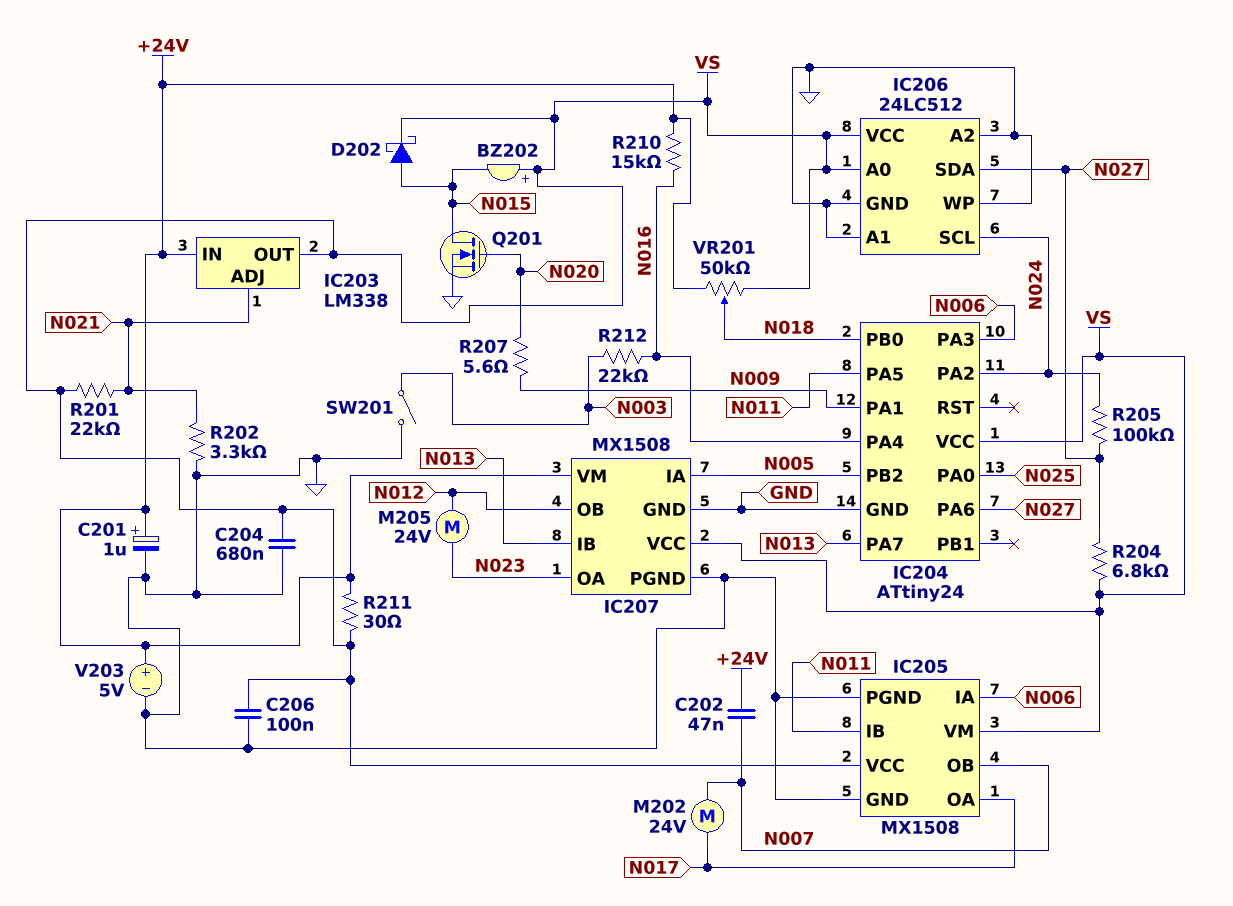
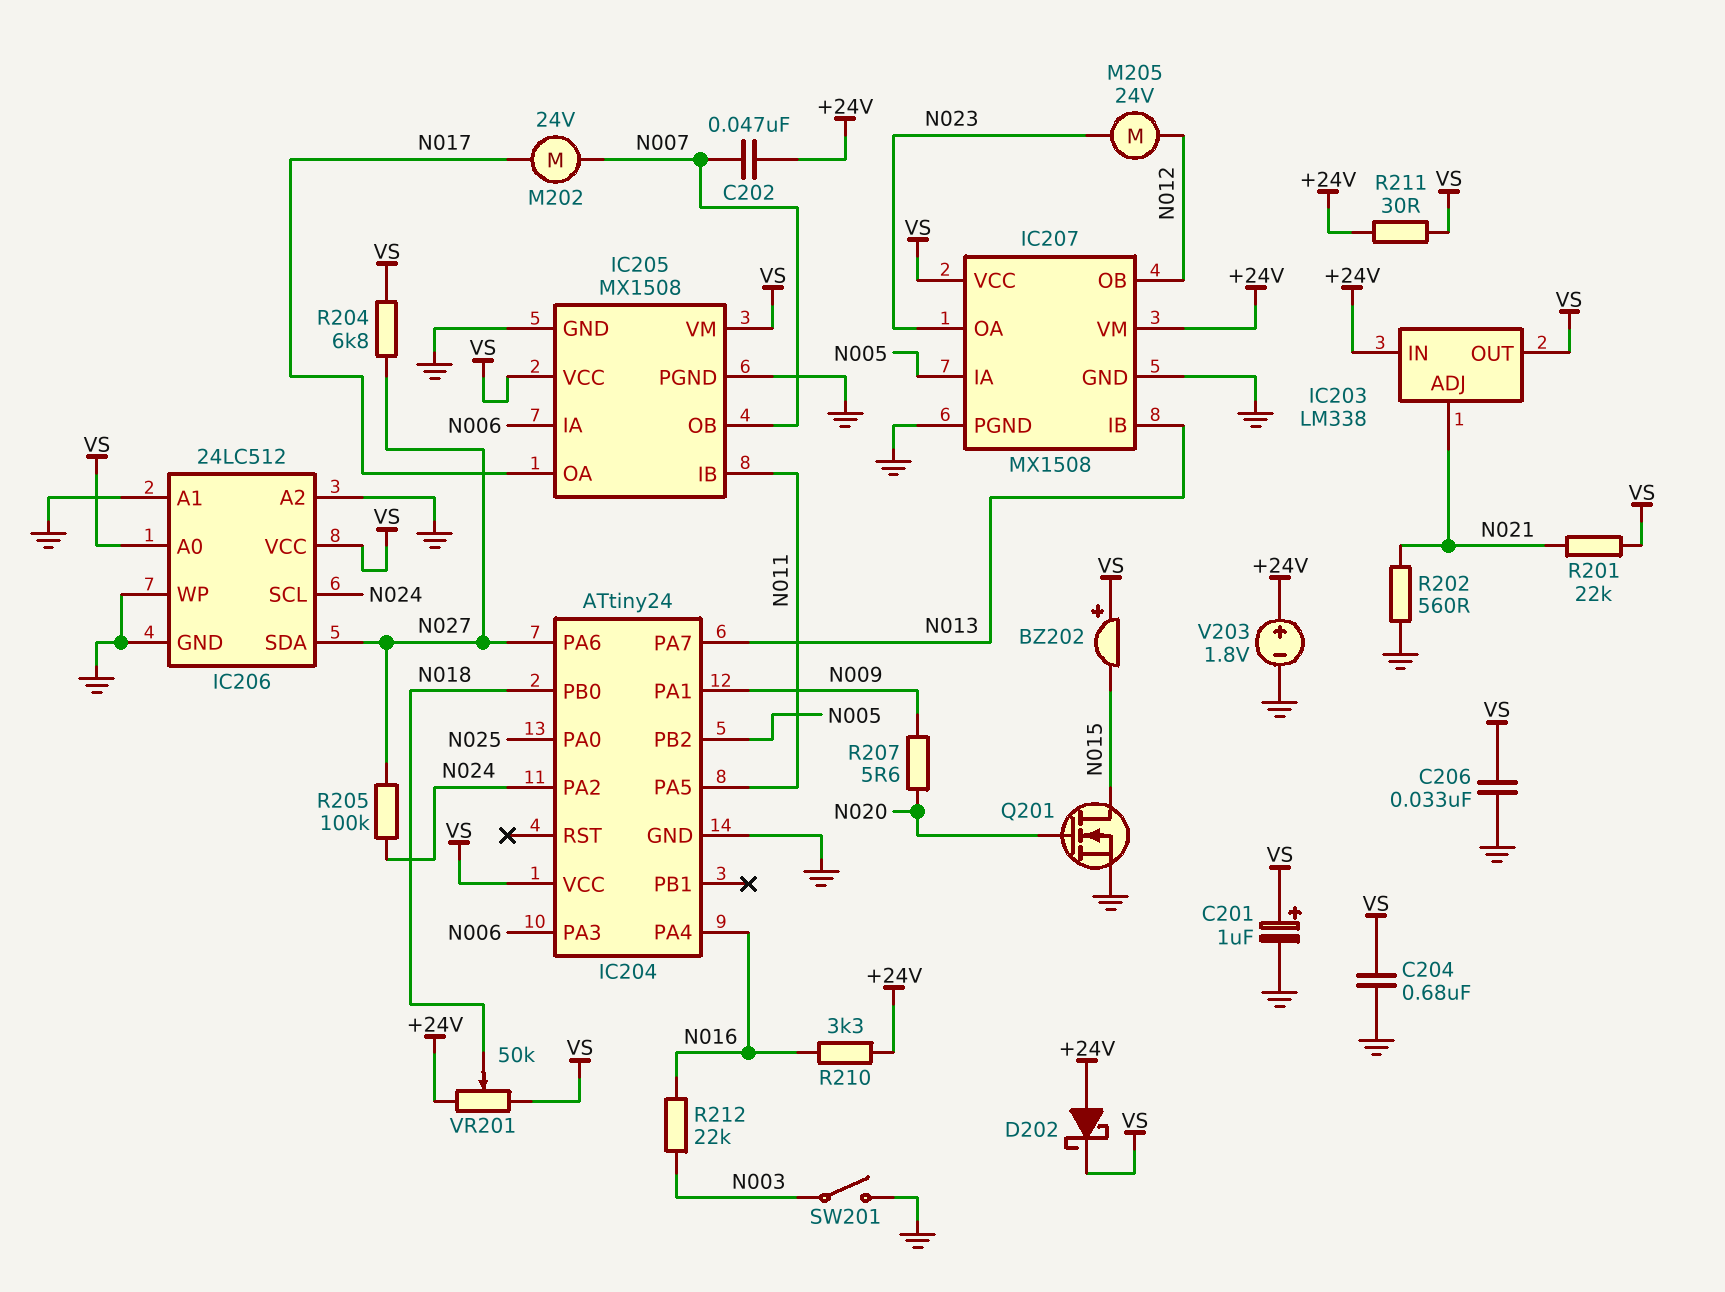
C201: 1uF (plus +24V, minus GND) -> 1uF (plus VS, minus GND)
C206: 100nF (GND, VS) -> 33nF (GND, VS)
D202: schottky (A N015, K VS) -> schottky (A +24V, K VS)
R202: 3.3k (GND, N021) -> 560 (GND, N021)
R210: 15k (+24V, N016) -> 3.3k (+24V, N016)
V203: 5V (plus +24V, minus GND) -> 1.8V (plus +24V, minus GND)

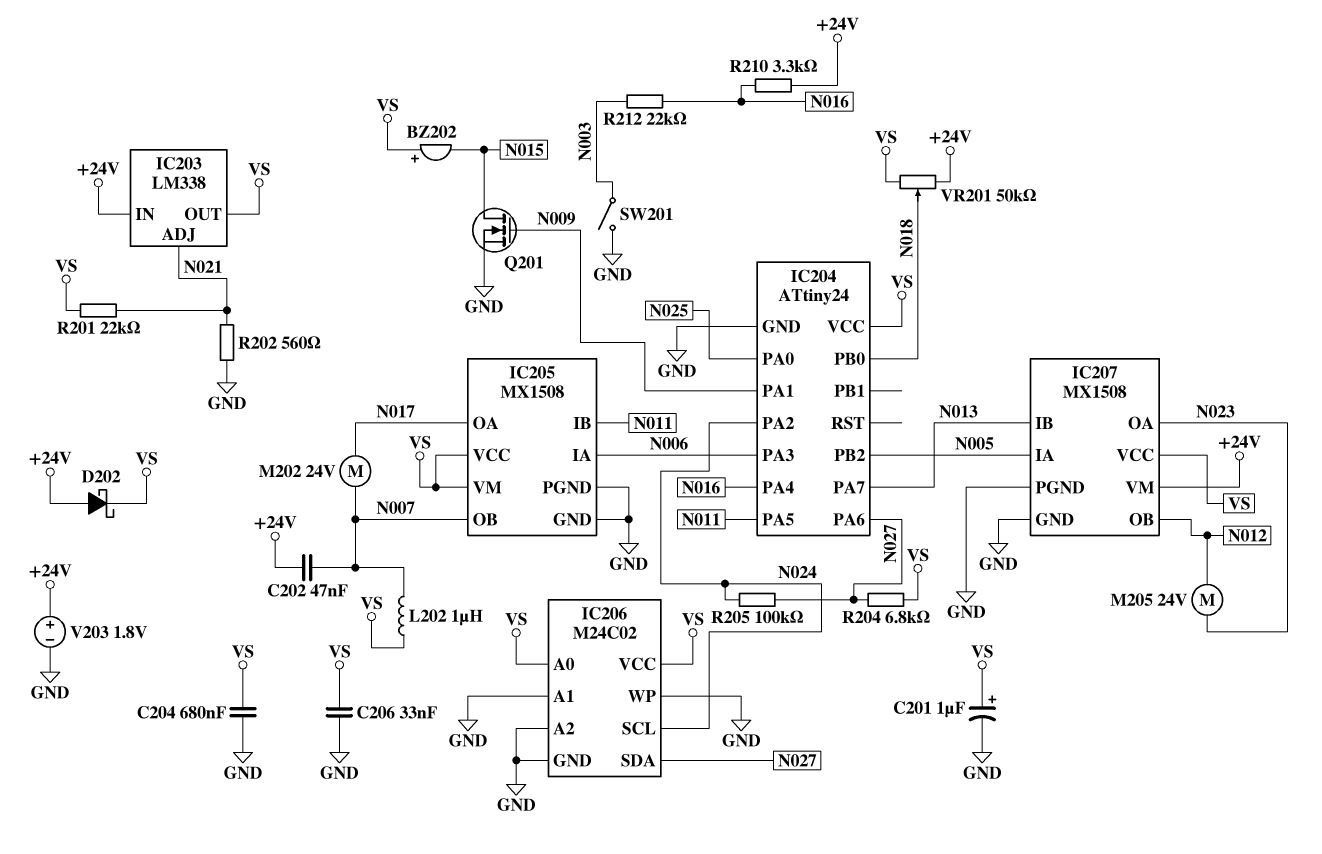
IC206: 24LC512 -> M24C02
L202: none -> 1uH (N007, VS)
Q201: NMOS (G N020, D N015, S GND) -> NMOS (G N009, D N015, S GND)
R207: 5.6 (N009, N020) -> none
R211: 30 (+24V, VS) -> none

